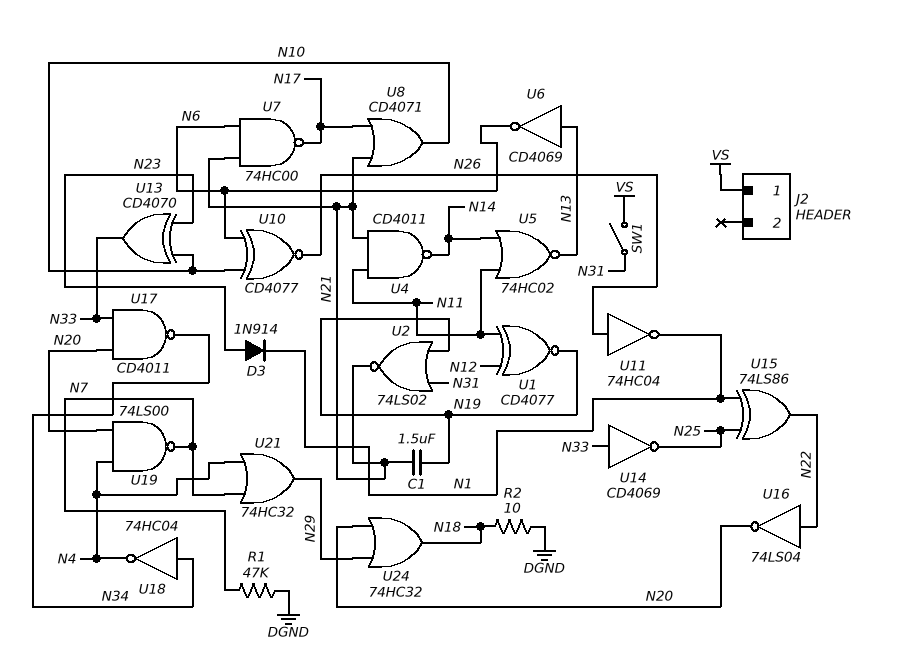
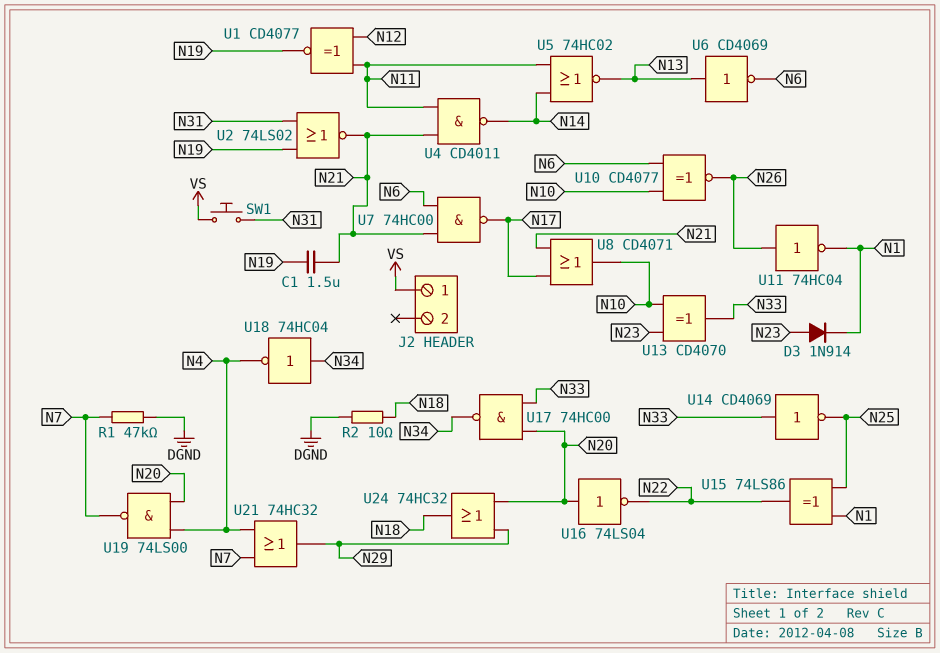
SW1: switch (N31, VS) -> button (N31, VS)
U16: NOT 74LS04 (in N22, out N20) -> NOT 74LS04 (in N20, out N22)
U17: NAND CD4011 (in N20, in N33, out N34) -> NAND 74HC00 (in N20, in N33, out N34)

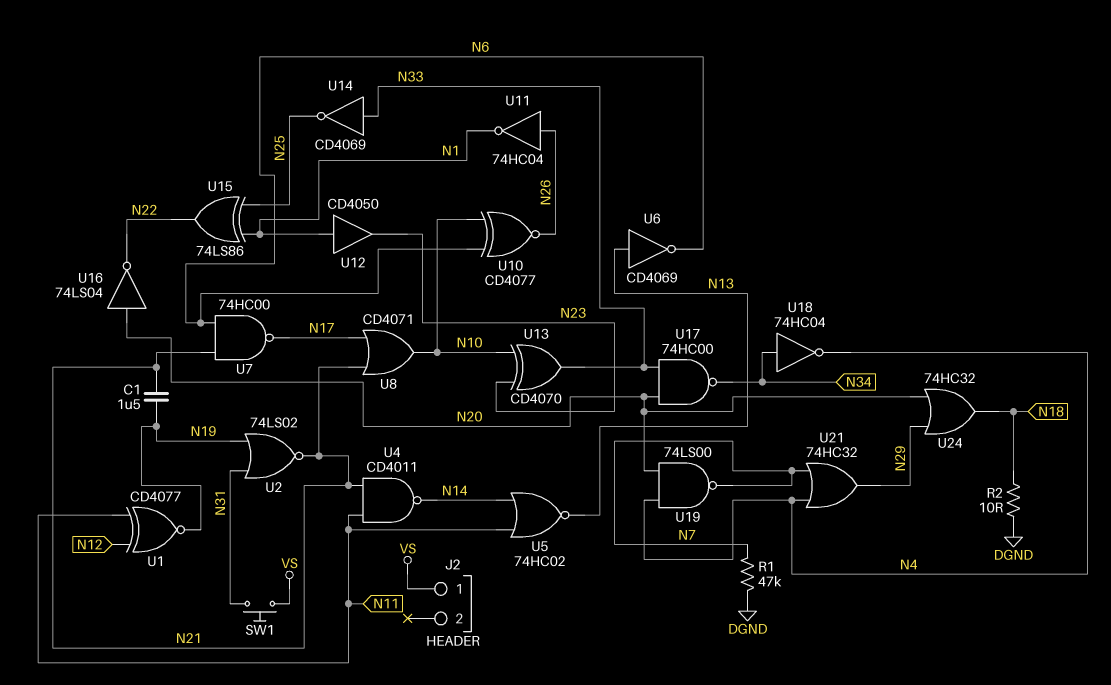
D3: diode 1N914 (A N23, K N1) -> none
U12: none -> buffer CD4050 (in N1, out N23)

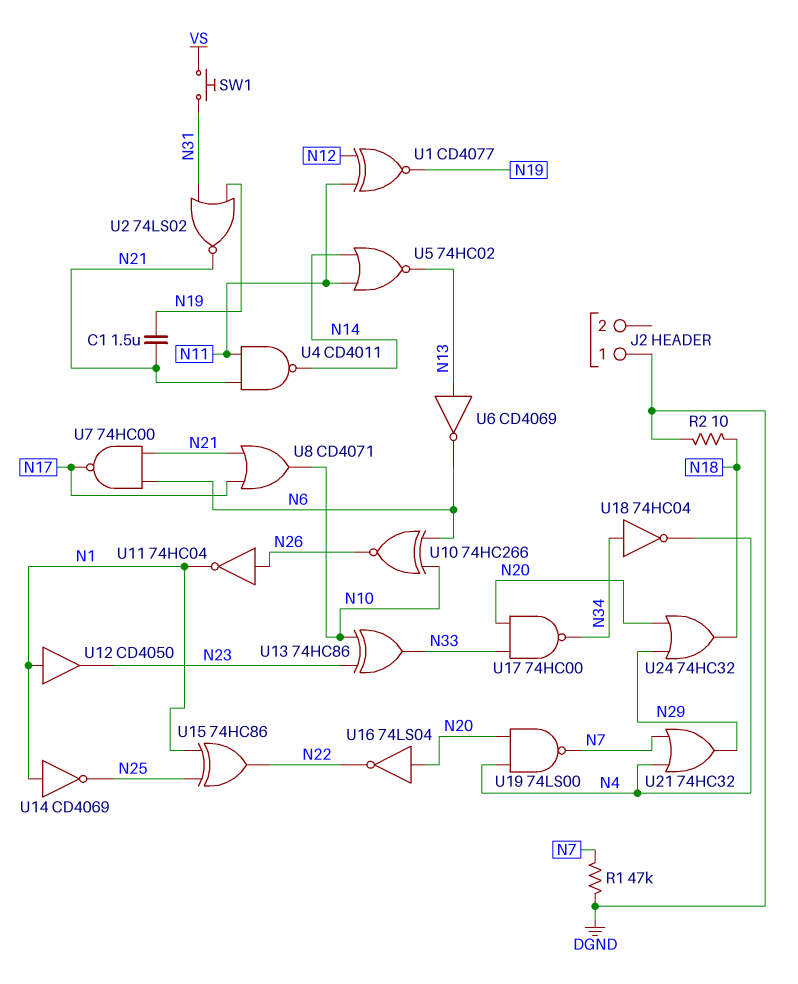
J2 pin 1: VS -> DGND
U10: XNOR CD4077 (in N6, in N10, out N26) -> XNOR 74HC266 (in N6, in N10, out N26)
U13: XOR CD4070 (in N10, in N23, out N33) -> XOR 74HC86 (in N10, in N23, out N33)
U14: NOT CD4069 (in N33, out N25) -> NOT CD4069 (in N1, out N25)
U15: XOR 74LS86 (in N1, in N25, out N22) -> XOR 74HC86 (in N1, in N25, out N22)

